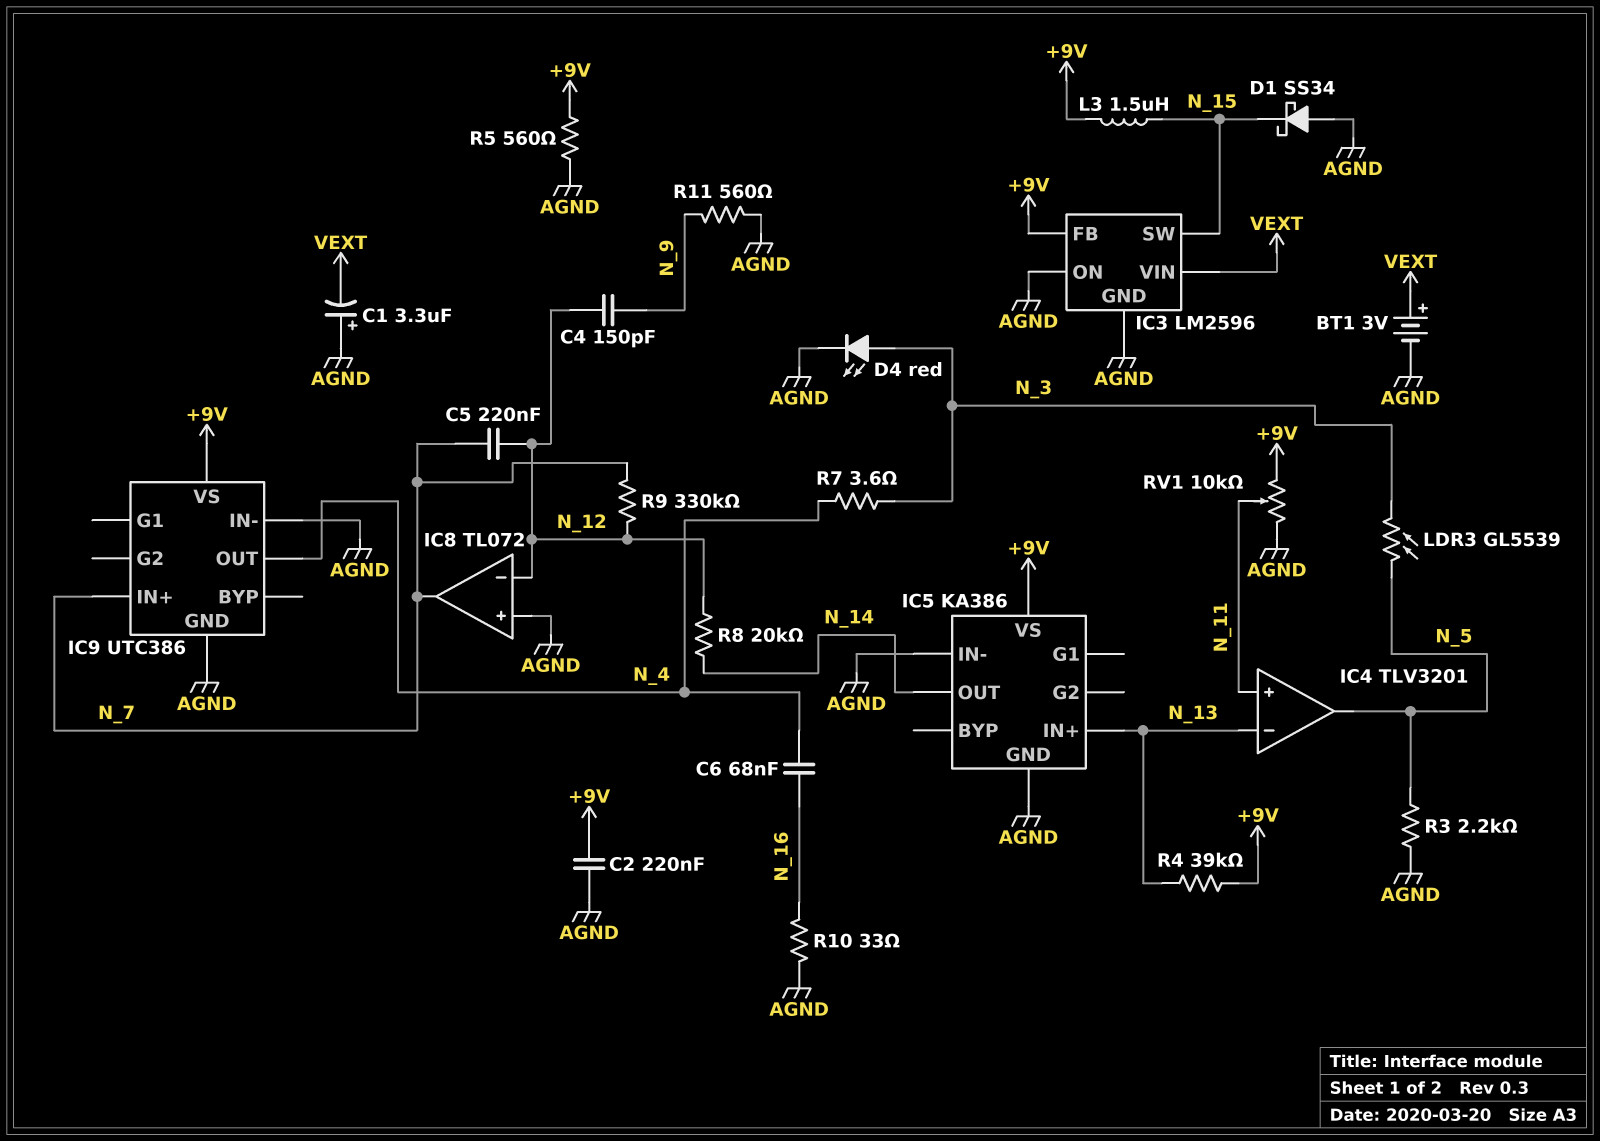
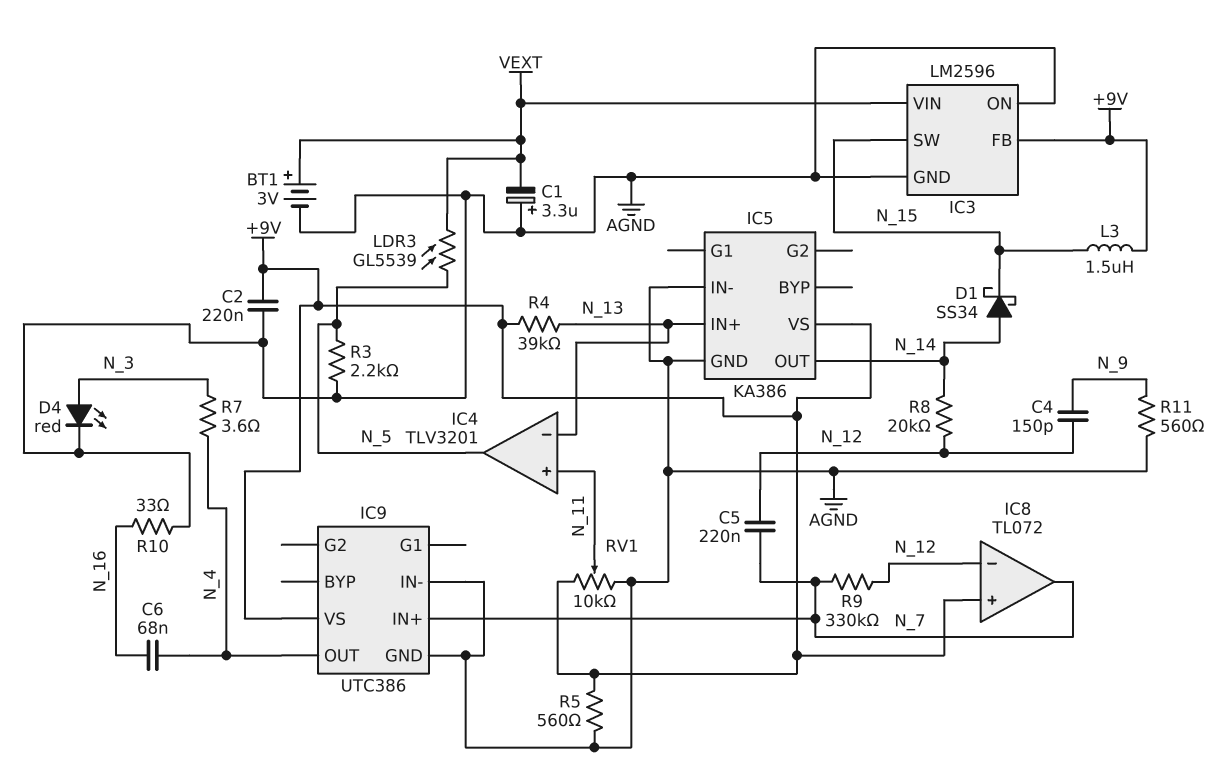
D1: schottky SS34 (A AGND, K N_15) -> schottky SS34 (A N_14, K N_15)
IC8 pin in+: AGND -> +9V
LDR3: GL5539 (N_3, N_5) -> GL5539 (N_5, VEXT)

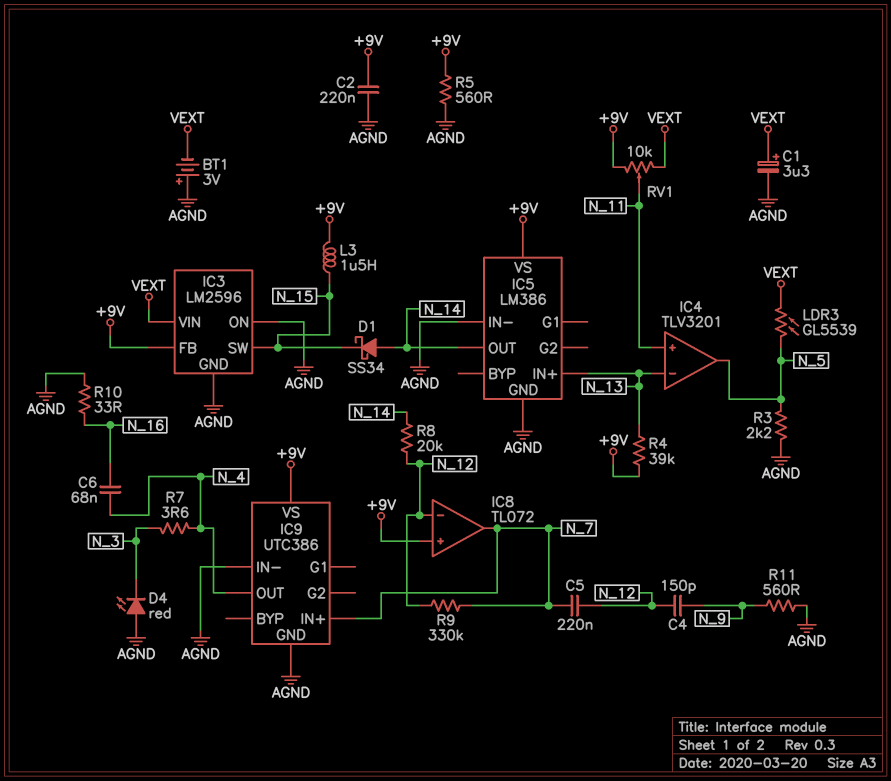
BT1: 3V (plus VEXT, minus AGND) -> 3V (plus AGND, minus VEXT)
C1: 3.3uF (plus AGND, minus VEXT) -> 3.3uF (plus VEXT, minus AGND)
D4: LED red (A N_3, K AGND) -> LED red (A AGND, K N_3)
IC5: KA386 -> LM386
RV1: 10k (+9V, AGND, wiper N_11) -> 10k (+9V, VEXT, wiper N_11)

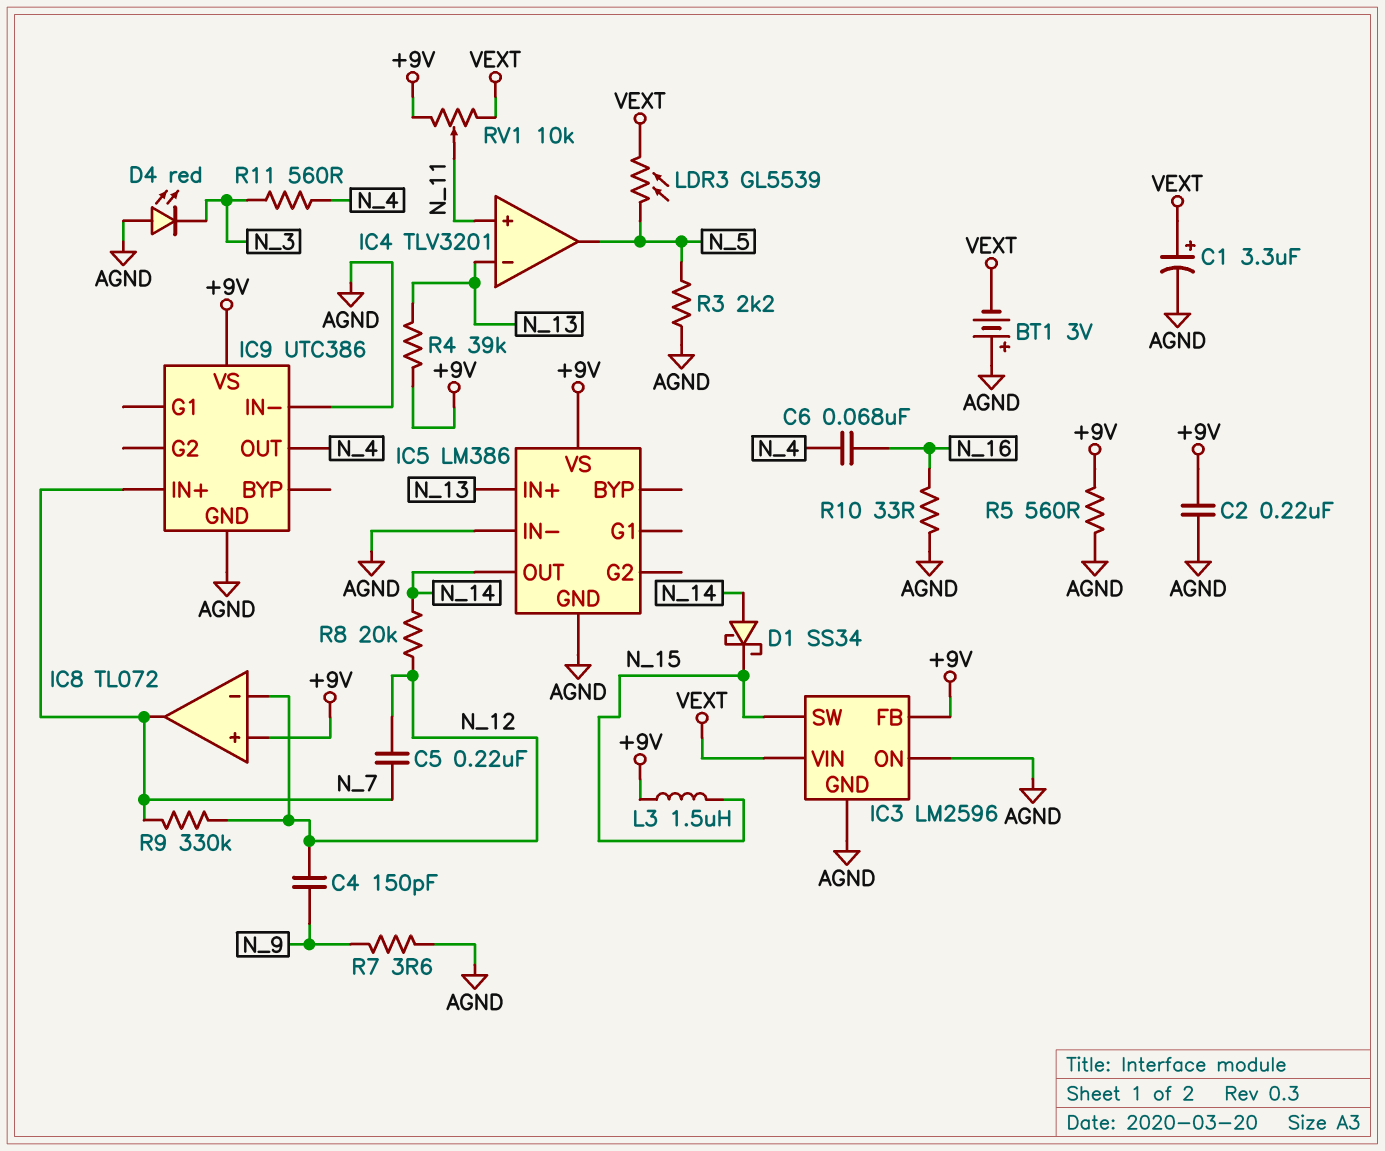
R7: 3.6 (N_3, N_4) -> 3.6 (AGND, N_9)
R11: 560 (AGND, N_9) -> 560 (N_3, N_4)

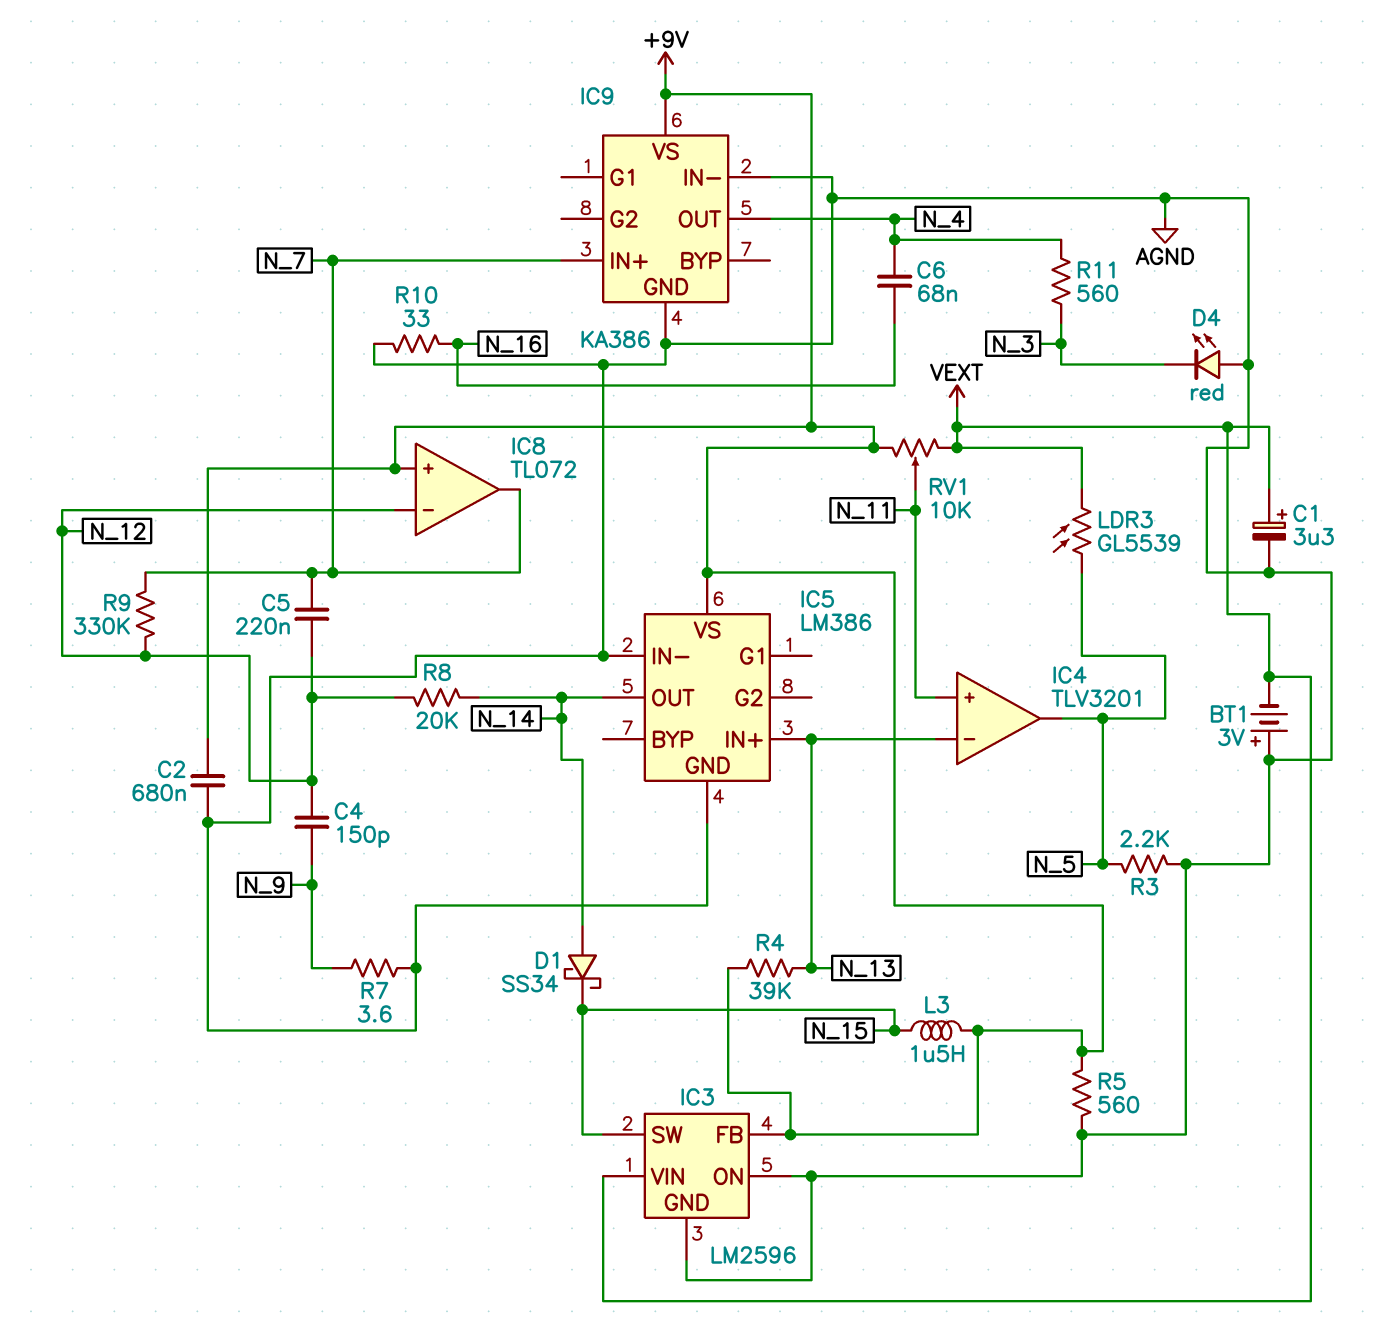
C2: 220nF (+9V, AGND) -> 680nF (+9V, AGND)
IC9: UTC386 -> KA386

